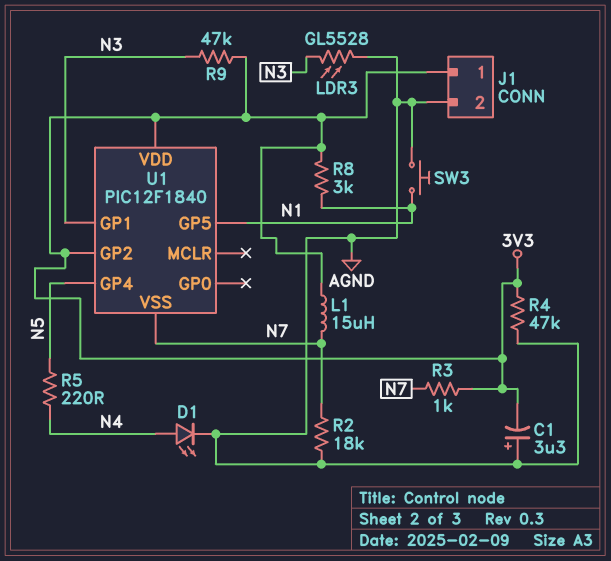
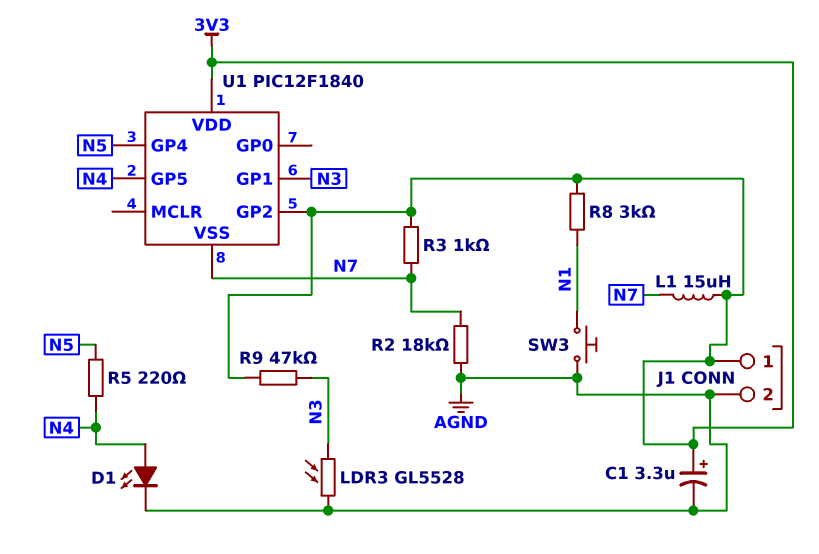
C1: 3.3uF (plus AGND, minus 3V3) -> 3.3uF (plus 3V3, minus AGND)
R4: 47k (3V3, AGND) -> none
U1 pin GP5: N1 -> N4

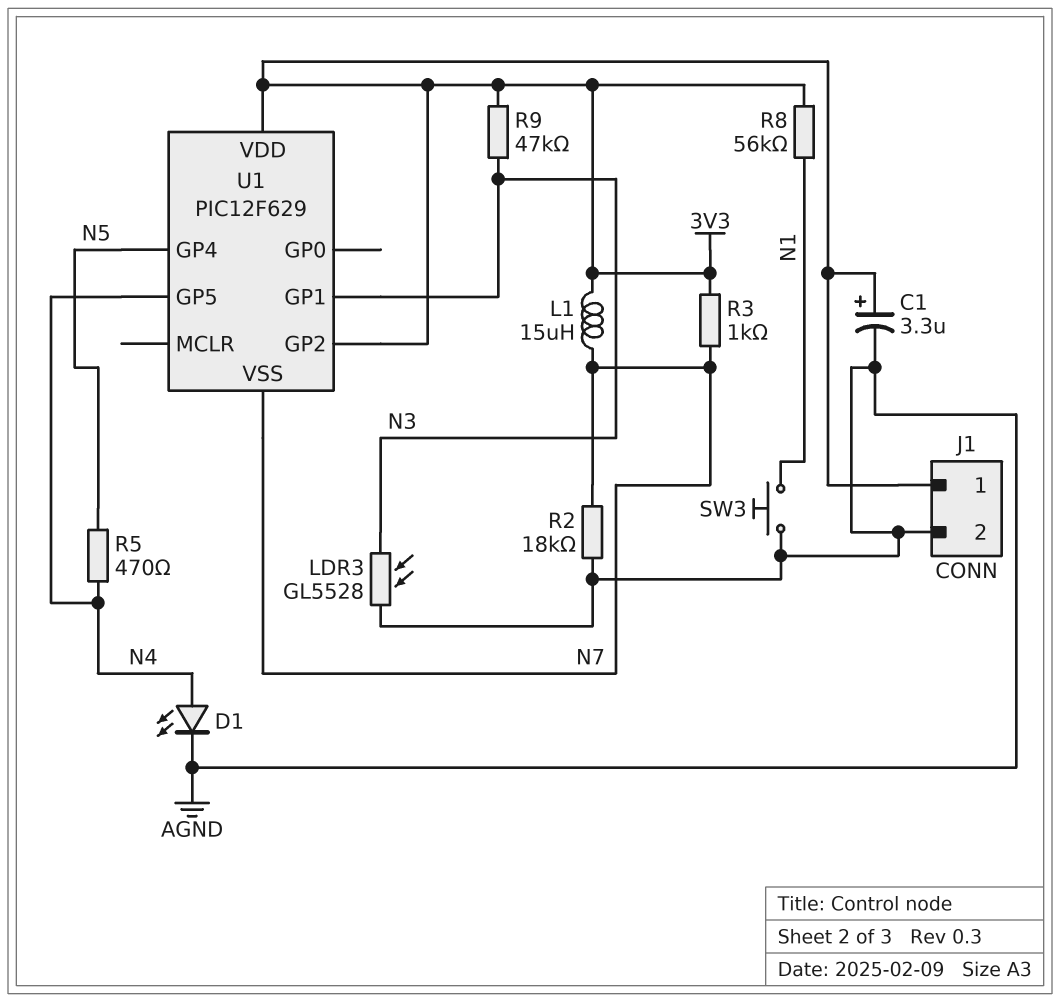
R5: 220 (N4, N5) -> 470 (N4, N5)
R8: 3k (3V3, N1) -> 56k (3V3, N1)
U1: PIC12F1840 -> PIC12F629

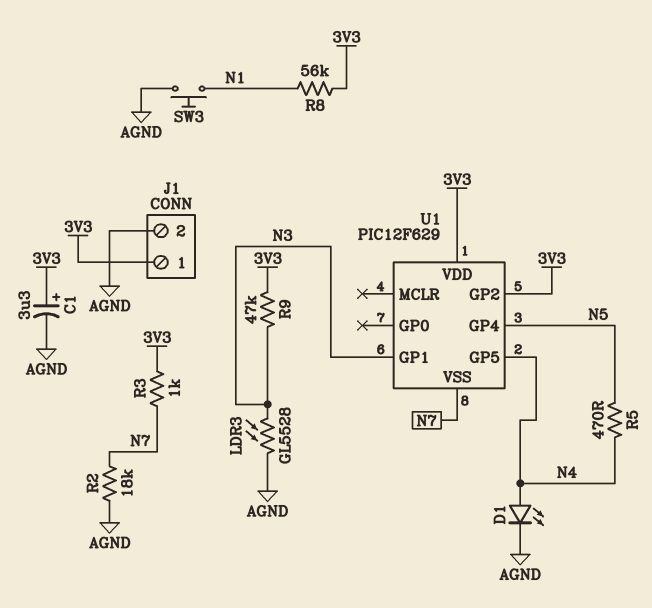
L1: 15uH (3V3, N7) -> none

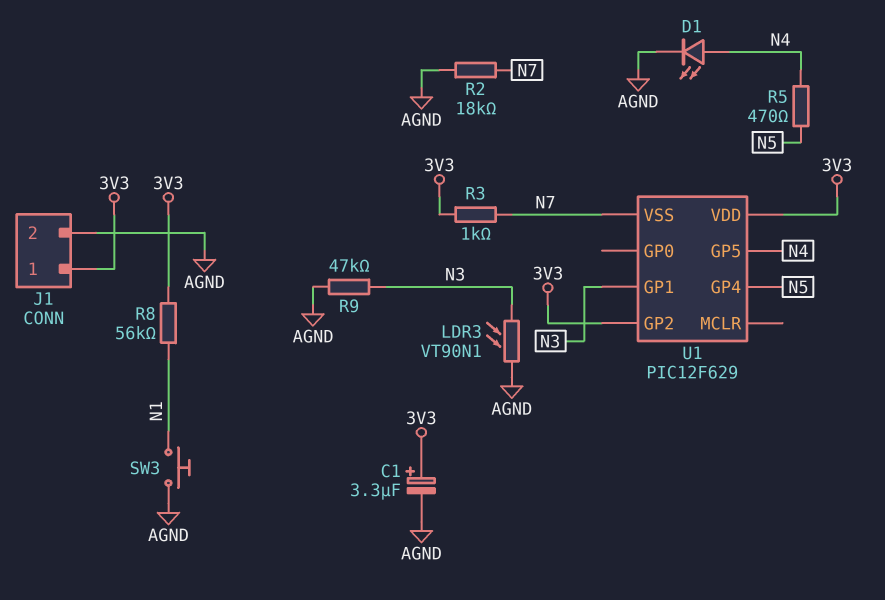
LDR3: GL5528 (AGND, N3) -> VT90N1 (AGND, N3)
R9: 47k (3V3, N3) -> 47k (AGND, N3)

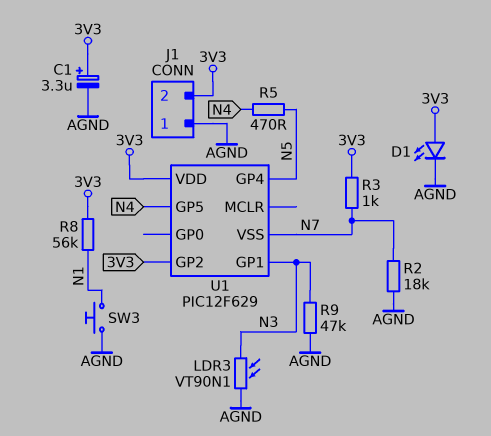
D1: LED (A N4, K AGND) -> LED (A 3V3, K AGND)
J1 pin 1: 3V3 -> AGND
J1 pin 2: AGND -> 3V3

